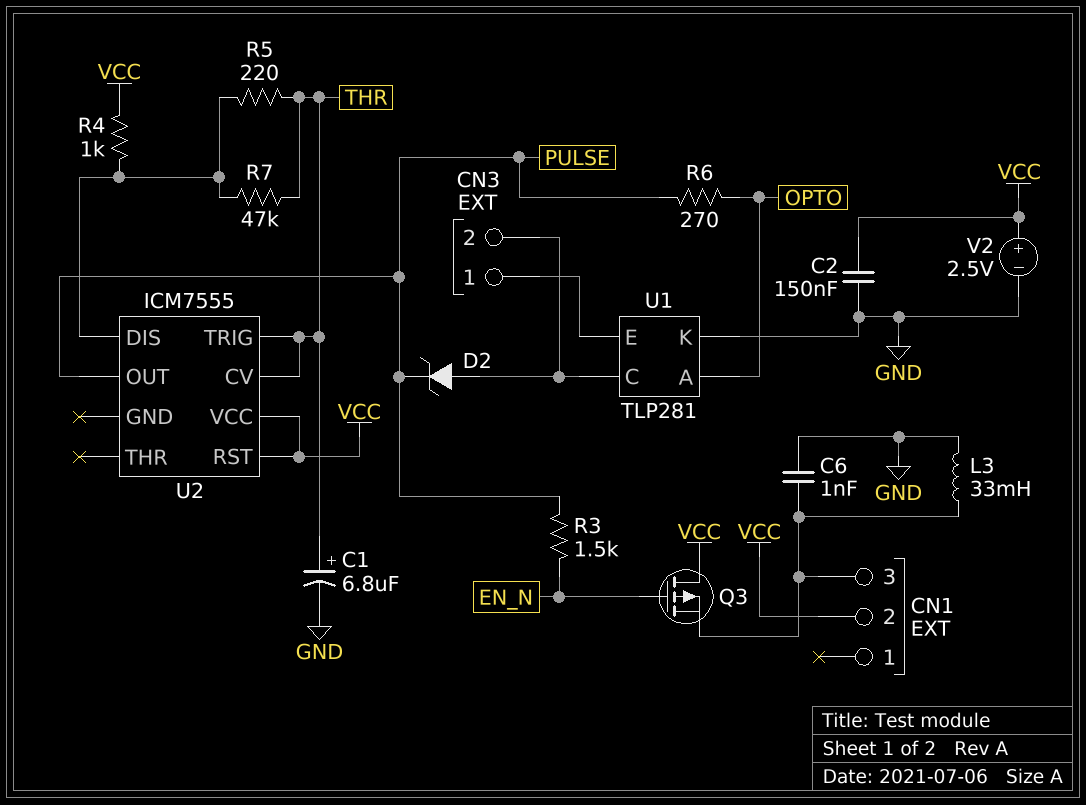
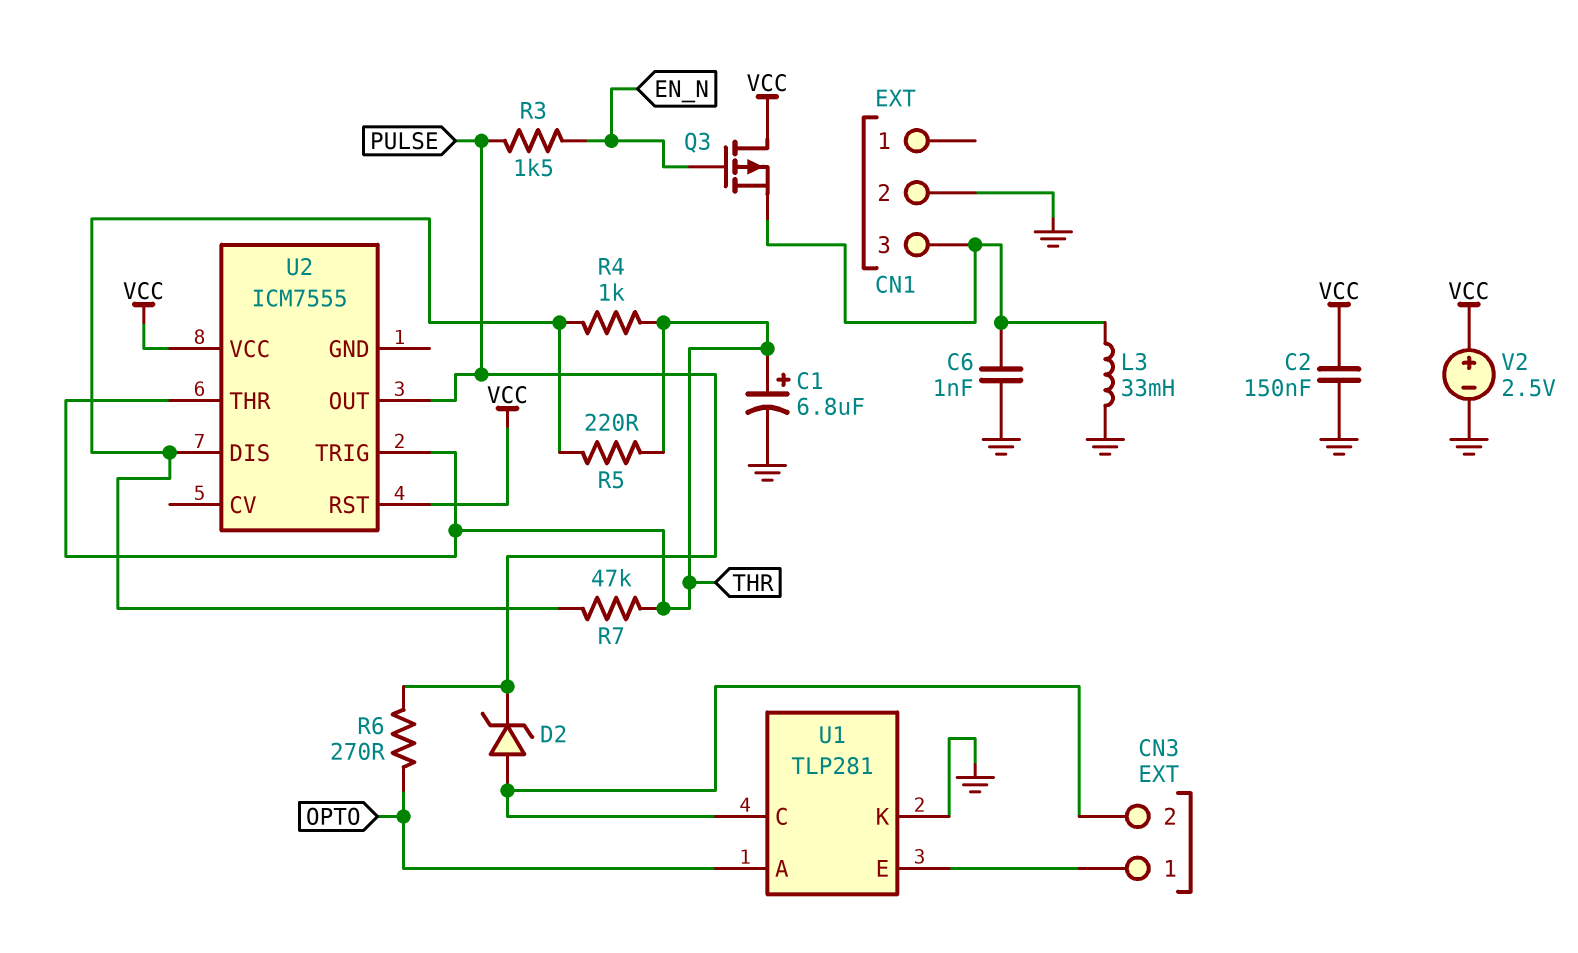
CN1 pin 2: VCC -> GND
R4: 1k (U2/DIS, VCC) -> 1k (THR, U2/DIS)
U2 pin CV: THR -> none
U2 pin THR: none -> THR

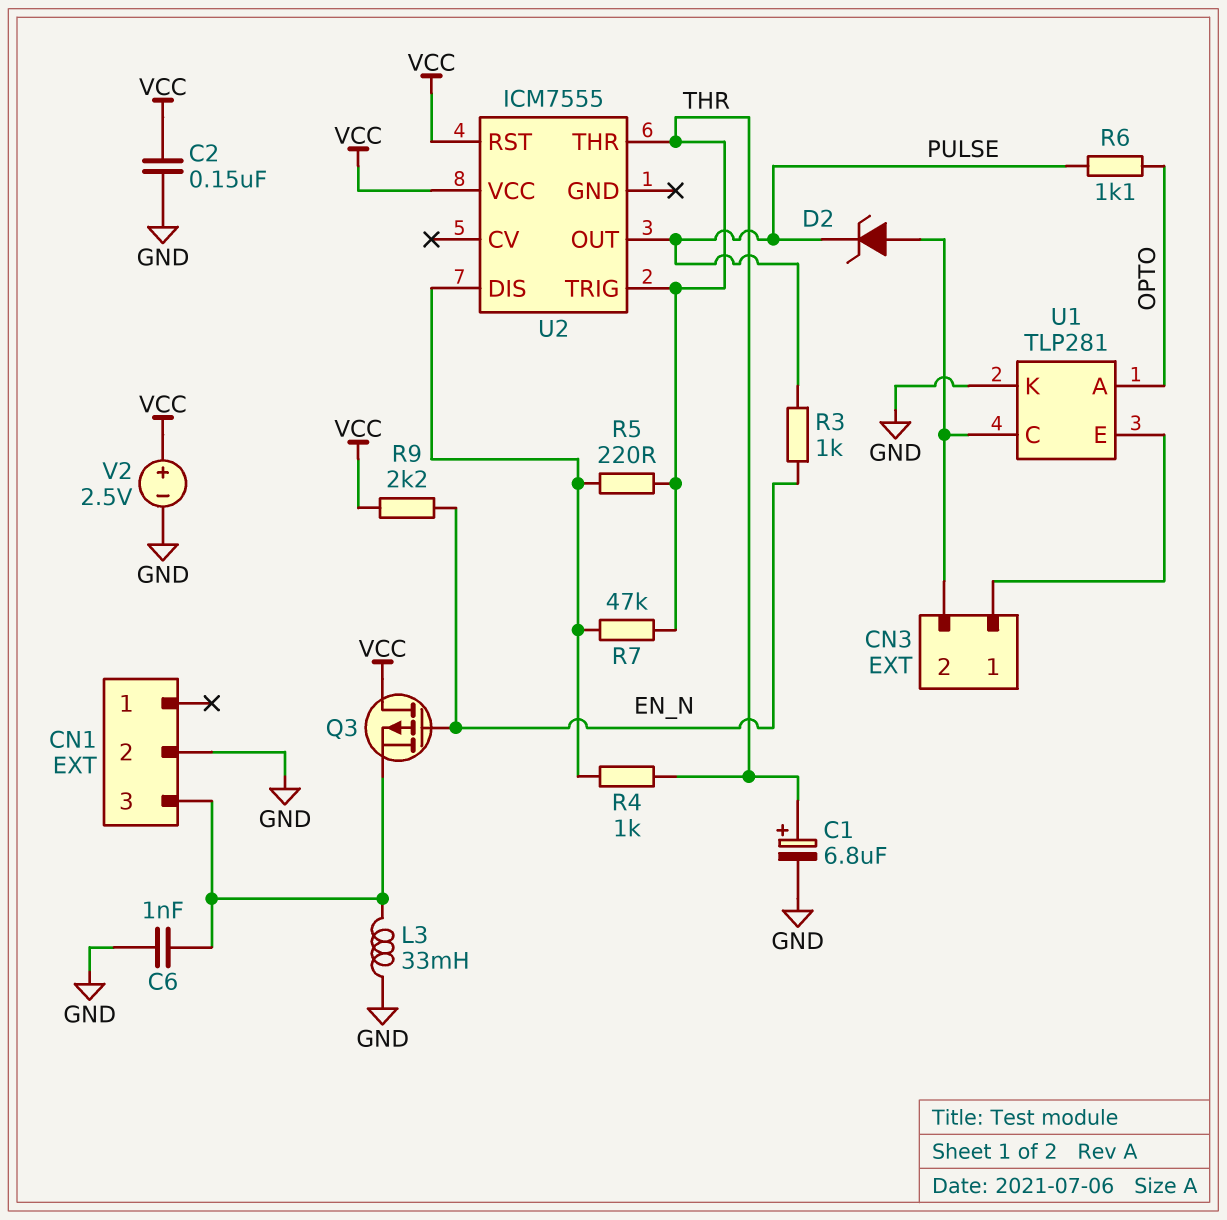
R3: 1.5k (EN_N, PULSE) -> 1k (EN_N, PULSE)
R6: 270 (OPTO, PULSE) -> 1.1k (OPTO, PULSE)
R9: none -> 2.2k (EN_N, VCC)

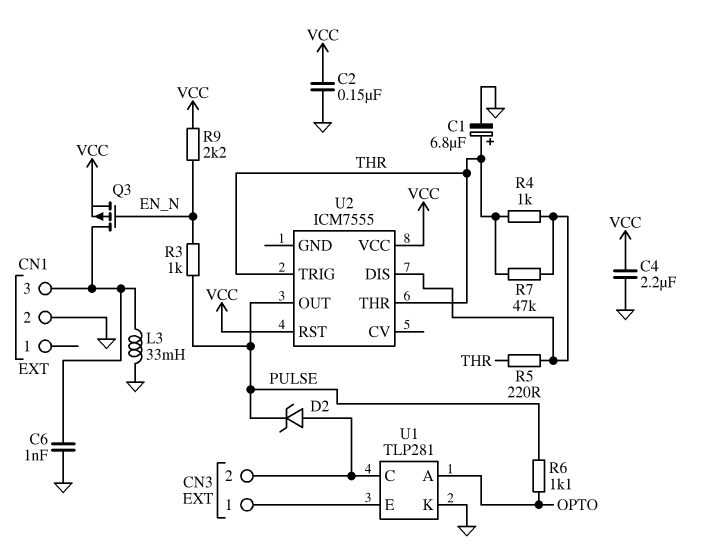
C4: none -> 2.2uF (GND, VCC)
Q3: PMOS (G EN_N, D VCC, S CN1/3) -> PMOS (G EN_N, D CN1/3, S VCC)
V2: 2.5V (plus VCC, minus GND) -> none

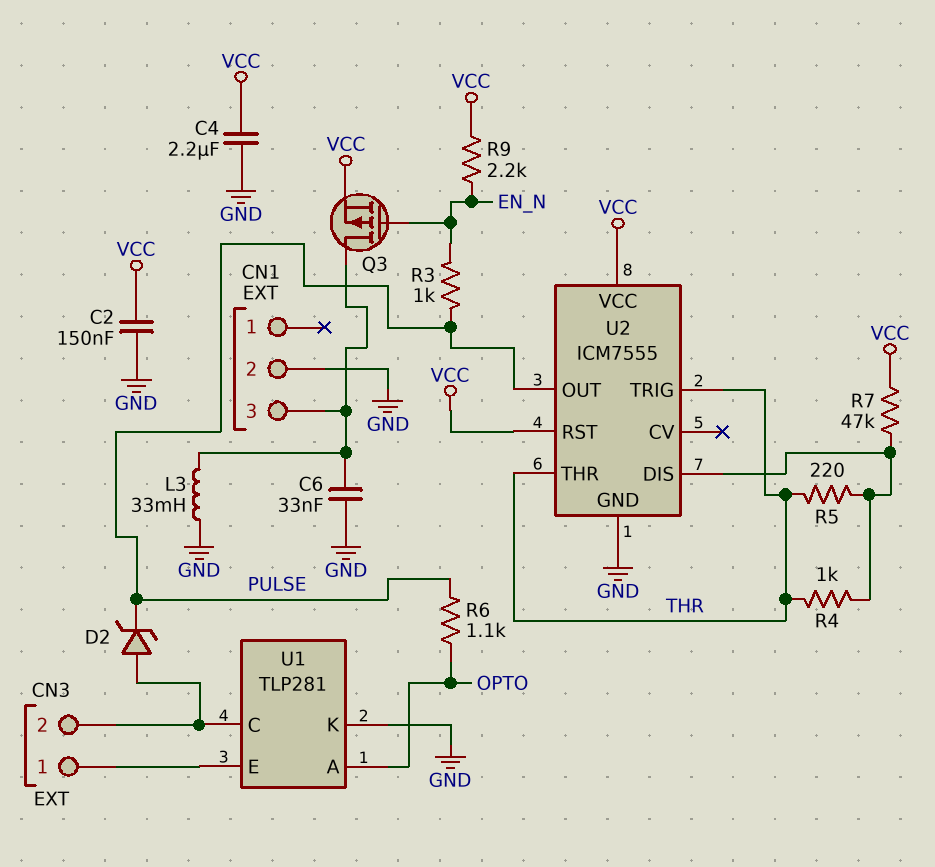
C1: 6.8uF (plus THR, minus GND) -> none
C6: 1nF (CN1/3, GND) -> 33nF (CN1/3, GND)
R7: 47k (THR, U2/DIS) -> 47k (U2/DIS, VCC)
U2 pin GND: none -> GND

